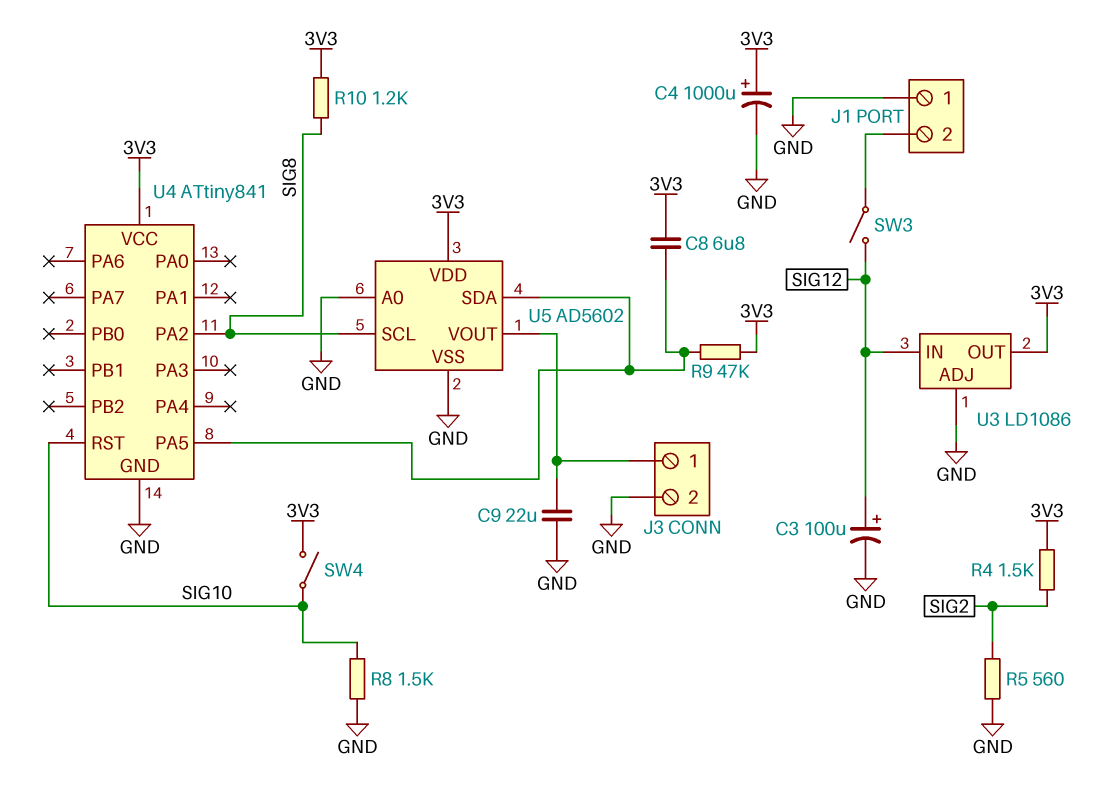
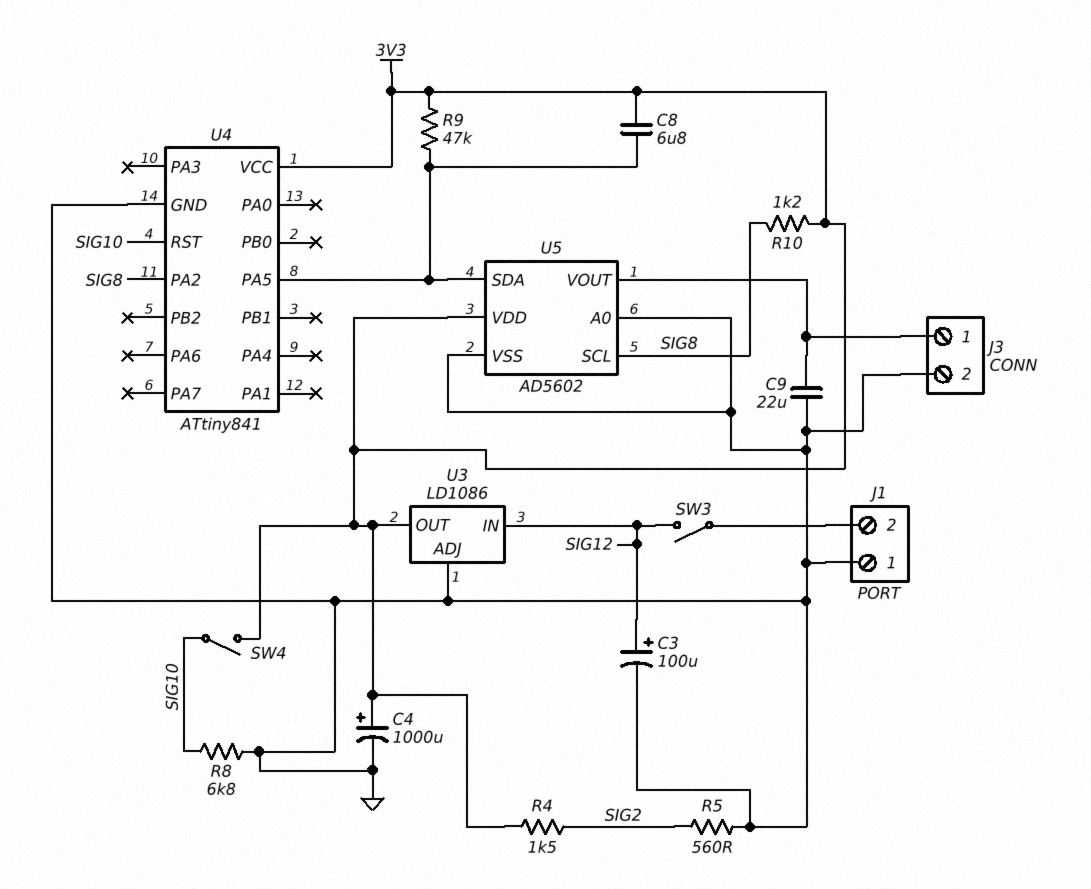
R8: 1.5k (GND, SIG10) -> 6.8k (GND, SIG10)

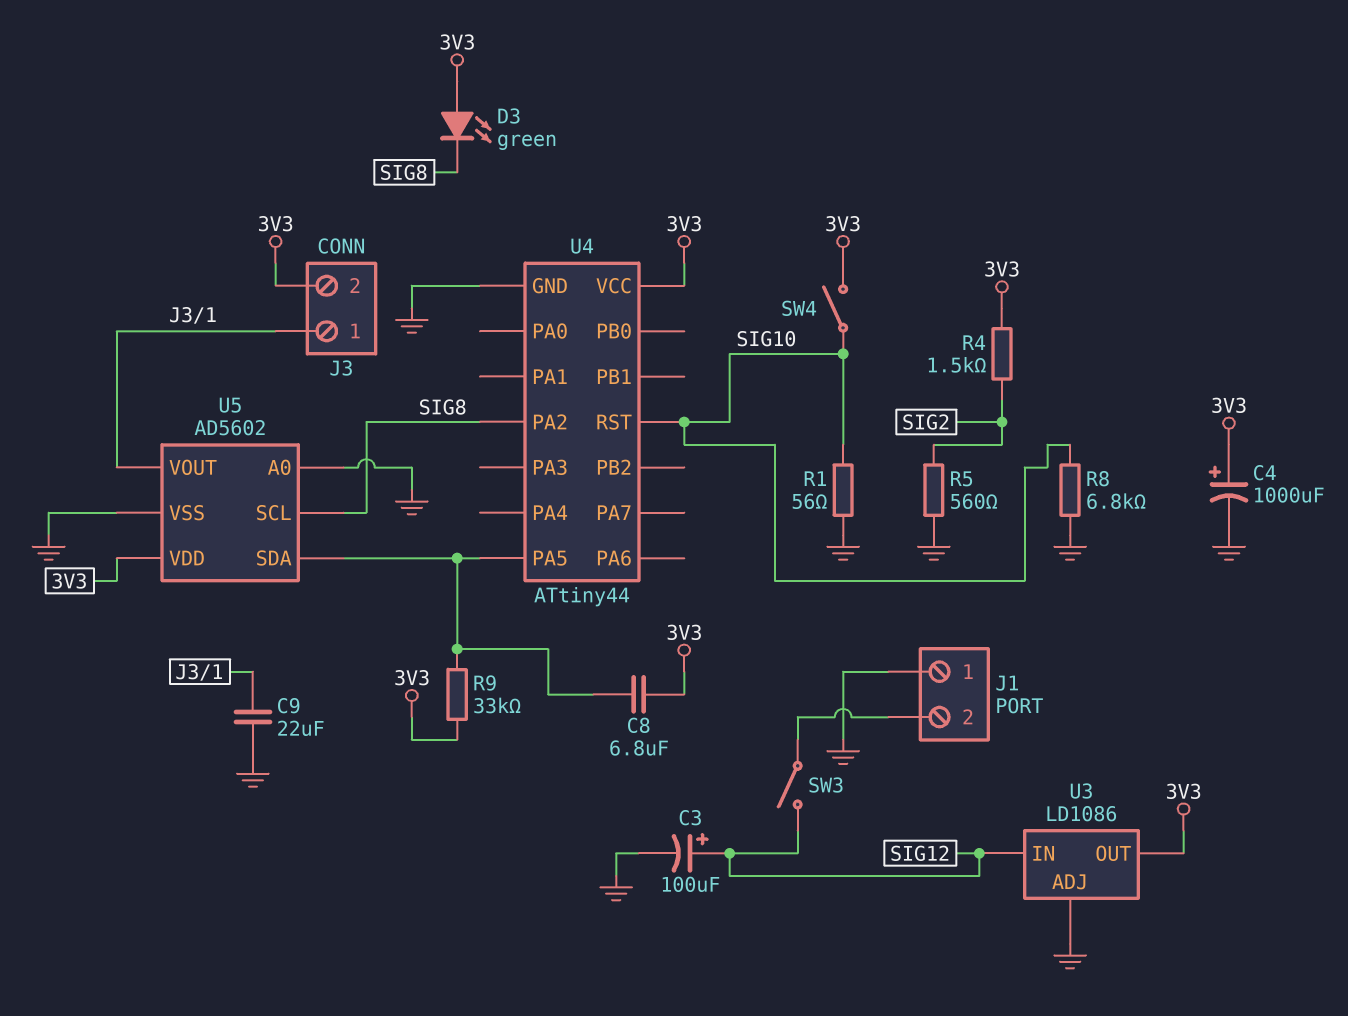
D3: none -> LED green (A 3V3, K SIG8)
J3 pin 2: GND -> 3V3
R1: none -> 56 (GND, SIG10)
R9: 47k (3V3, U4/PA5) -> 33k (3V3, U4/PA5)
R10: 1.2k (3V3, SIG8) -> none
U4: ATtiny841 -> ATtiny44

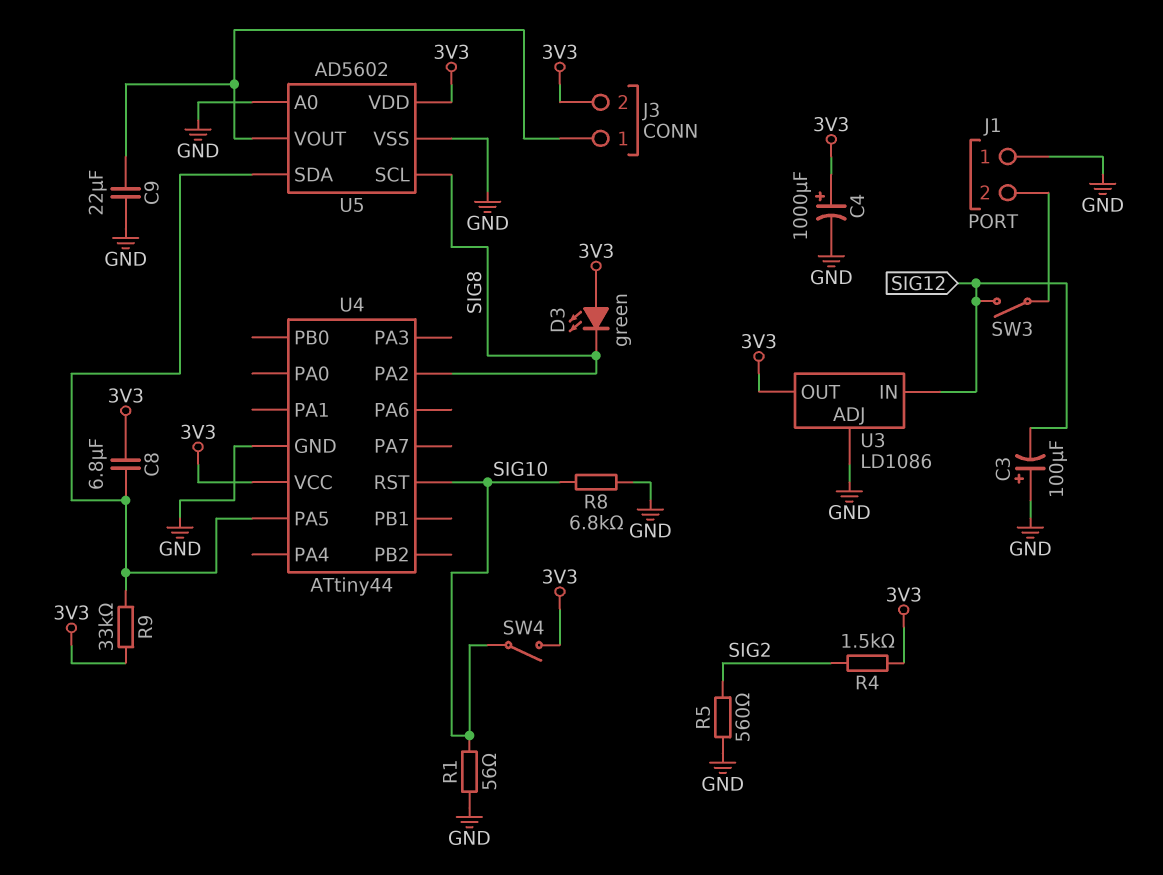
C3: 100uF (plus SIG12, minus GND) -> 100uF (plus GND, minus SIG12)

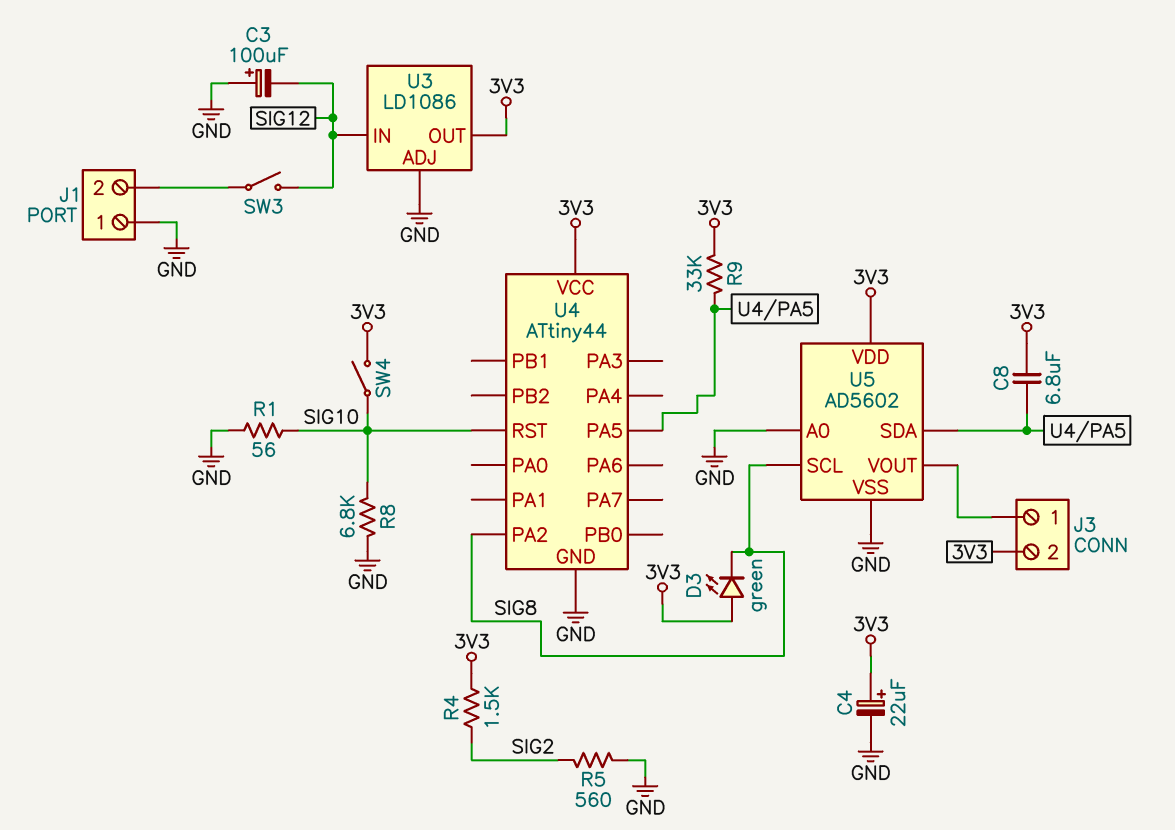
C4: 1000uF (plus 3V3, minus GND) -> 22uF (plus 3V3, minus GND)
C9: 22uF (GND, J3/1) -> none

